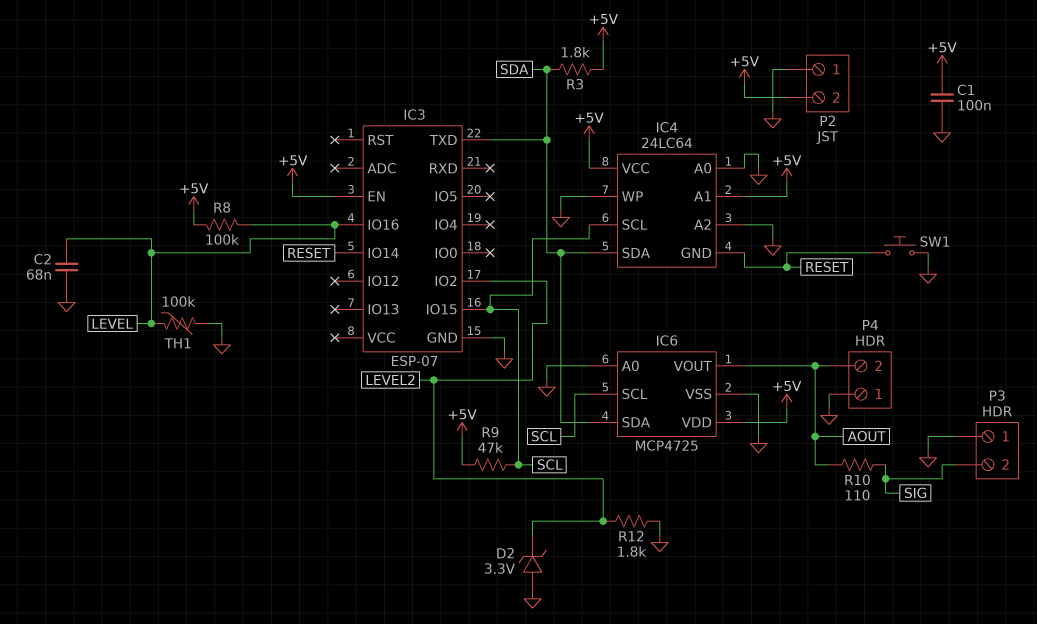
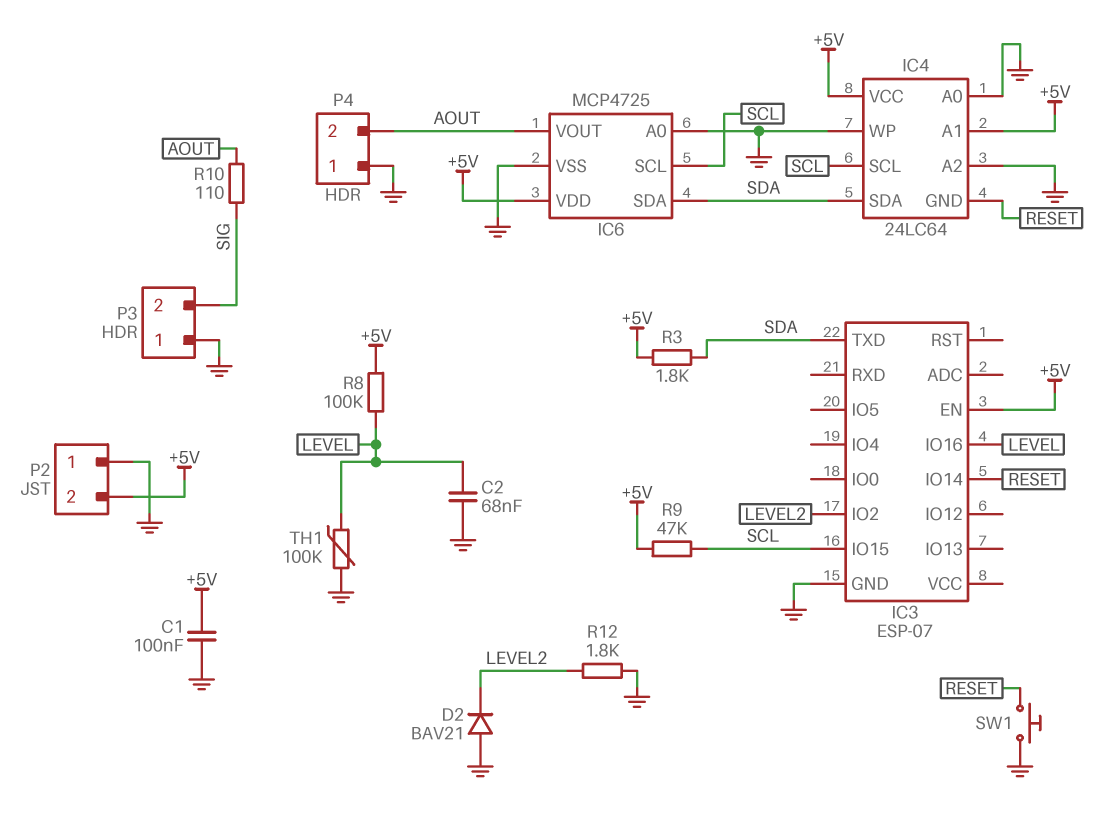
D2: zener 3.3V (A GND, K LEVEL2) -> diode BAV21 (A GND, K LEVEL2)

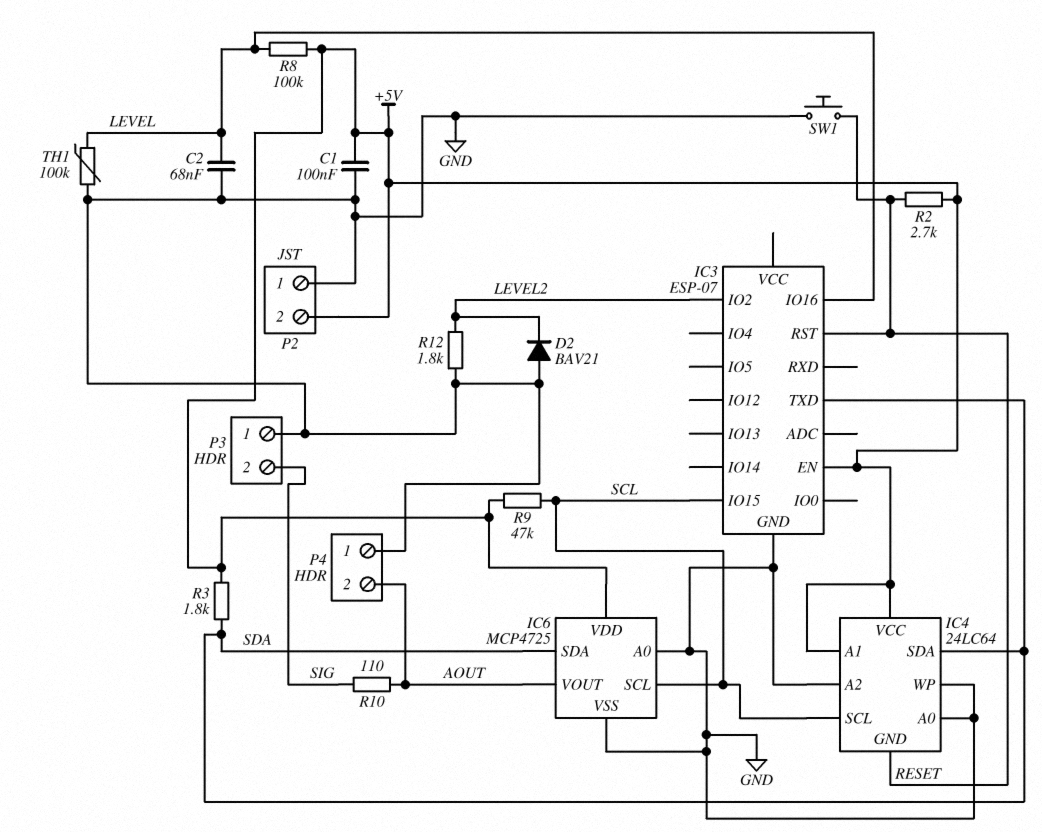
IC3 pin IO14: RESET -> none
IC3 pin RST: none -> RESET
R2: none -> 2.7k (+5V, RESET)

